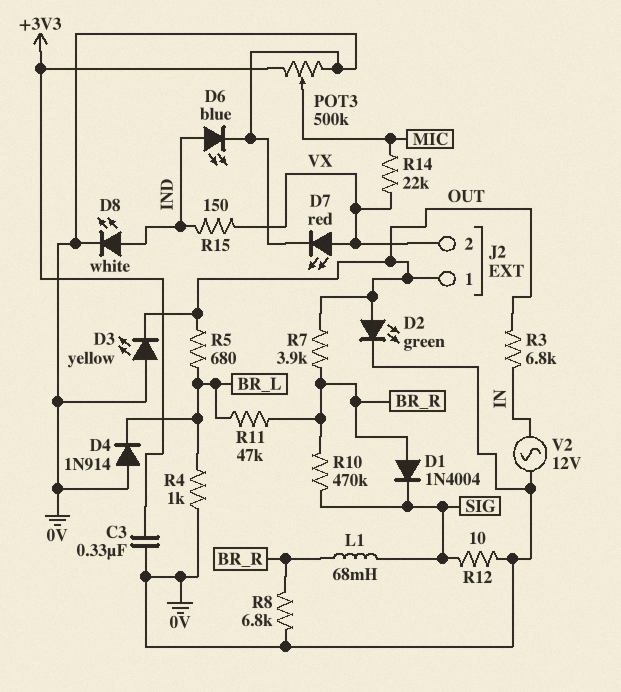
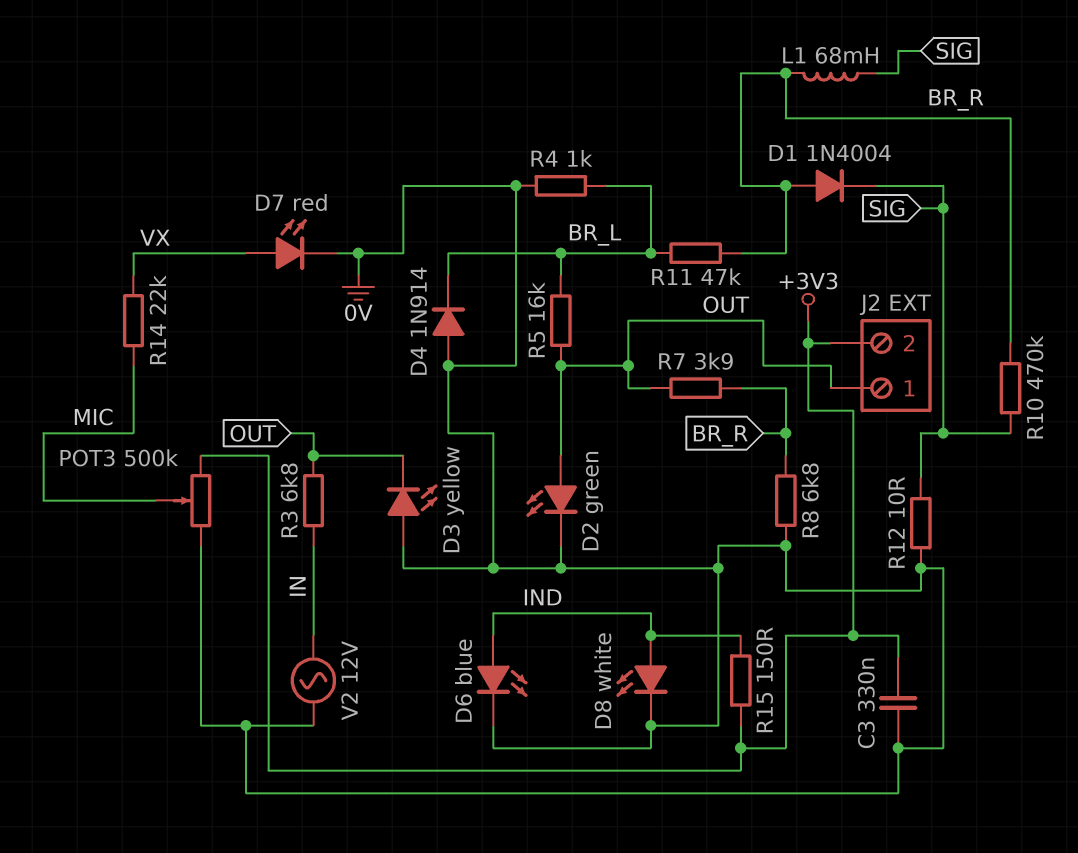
J2 pin 2: VX -> +3V3
R5: 680 (BR_L, OUT) -> 16k (BR_L, OUT)
R15: 150 (IND, VX) -> 150 (+3V3, IND)

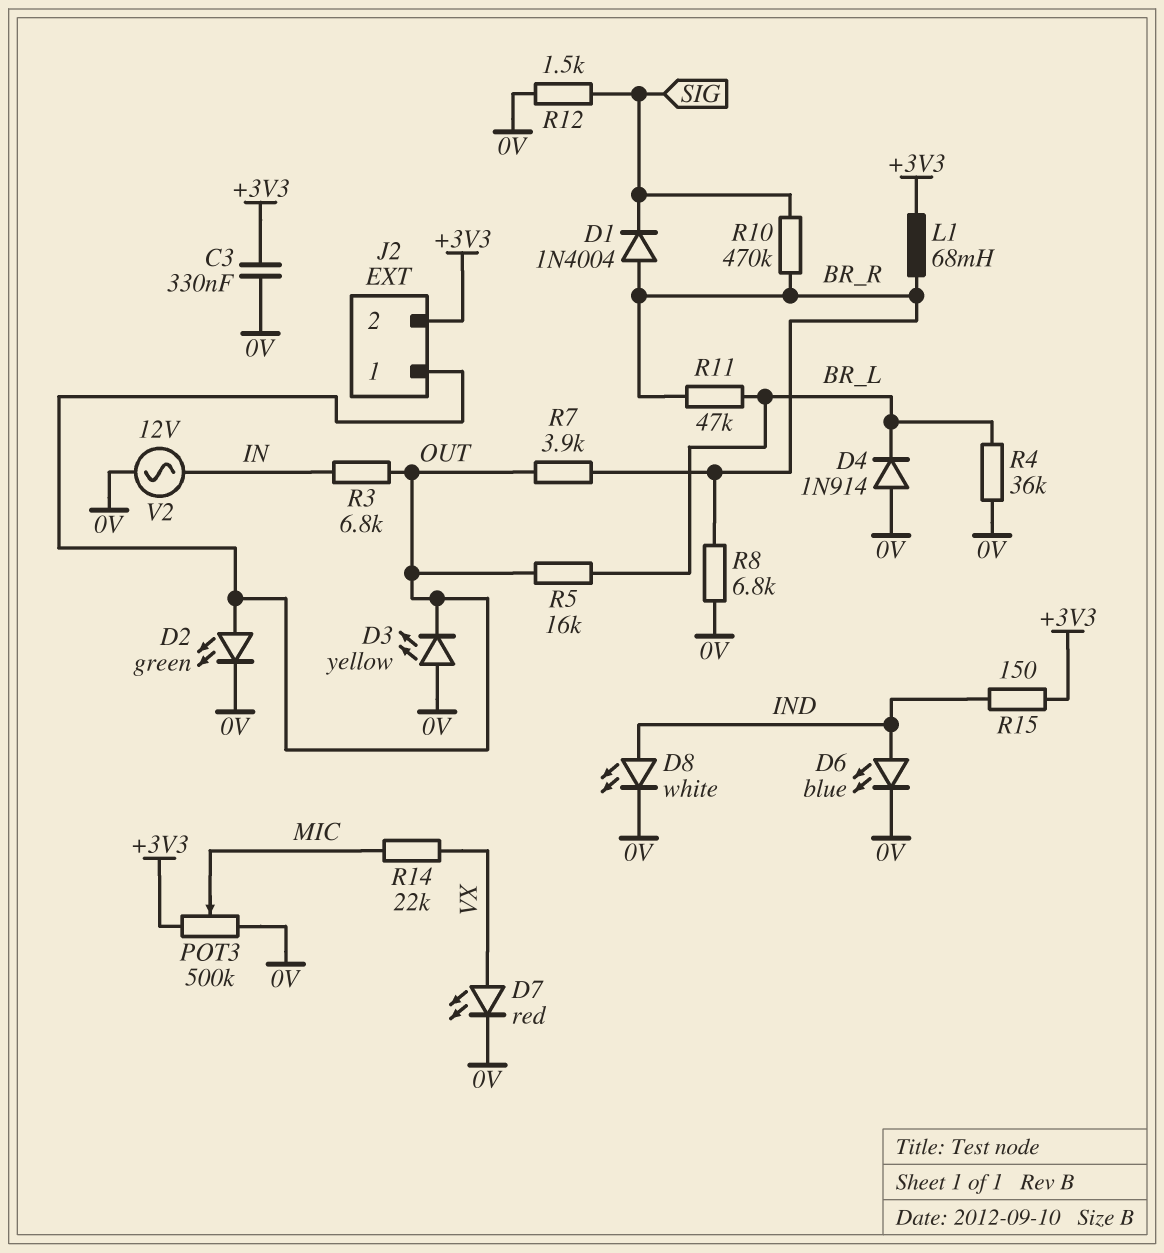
L1: 68mH (BR_R, SIG) -> 68mH (+3V3, BR_R)
R4: 1k (0V, BR_L) -> 36k (0V, BR_L)
R12: 10 (0V, SIG) -> 1.5k (0V, SIG)

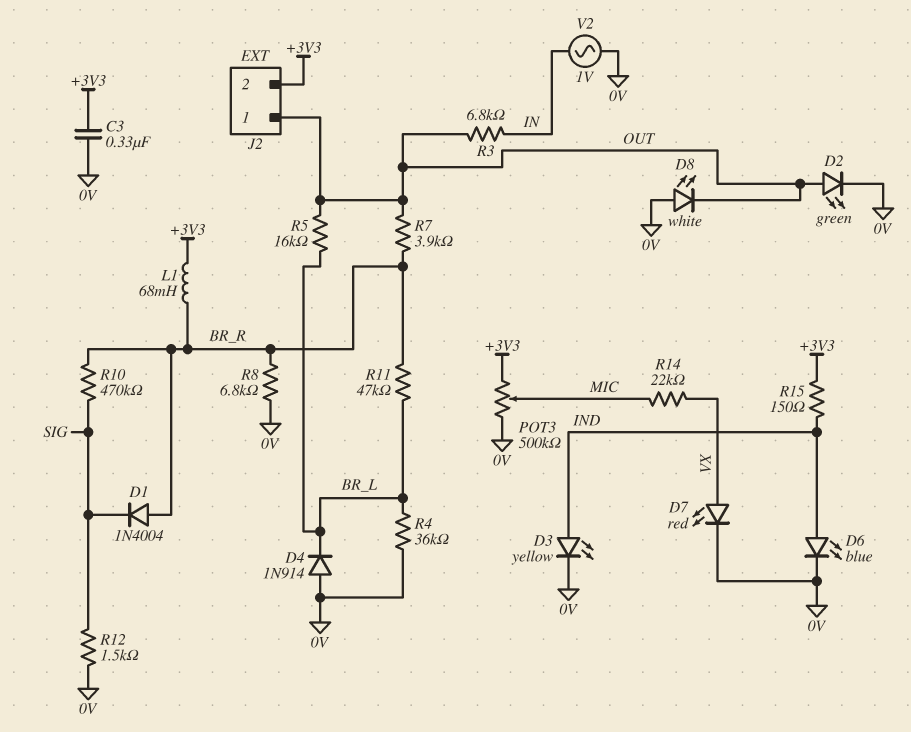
D3: LED yellow (A 0V, K OUT) -> LED yellow (A IND, K 0V)
D8: LED white (A IND, K 0V) -> LED white (A 0V, K OUT)
V2: AC 12V (0V, IN) -> AC 1V (0V, IN)

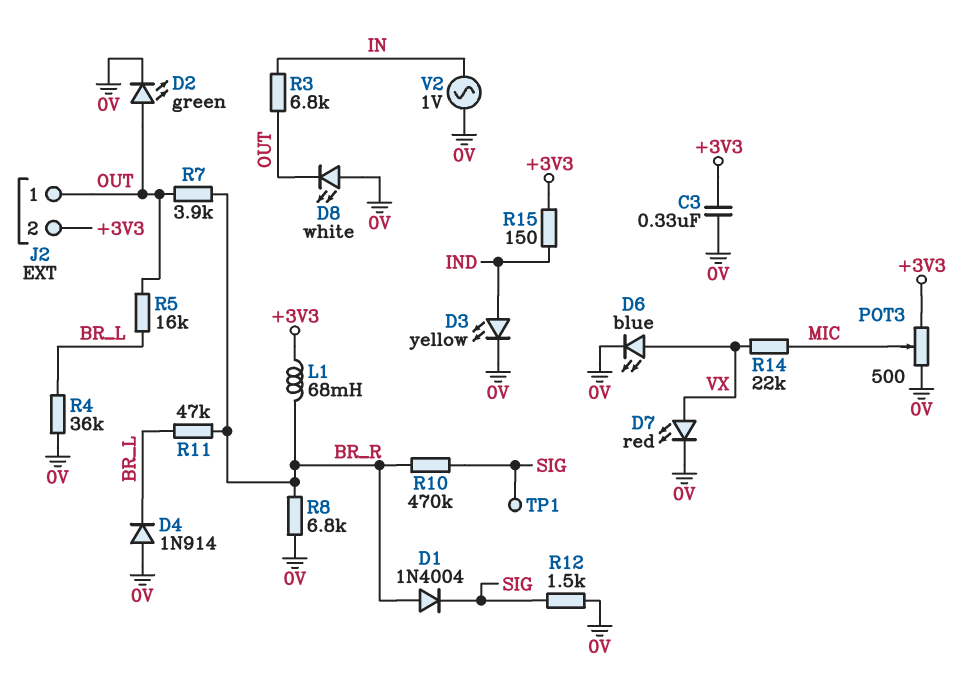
D6: LED blue (A IND, K 0V) -> LED blue (A VX, K 0V)
POT3: 500k (+3V3, 0V, wiper MIC) -> 500 (+3V3, 0V, wiper MIC)
TP1: none -> test point (SIG)

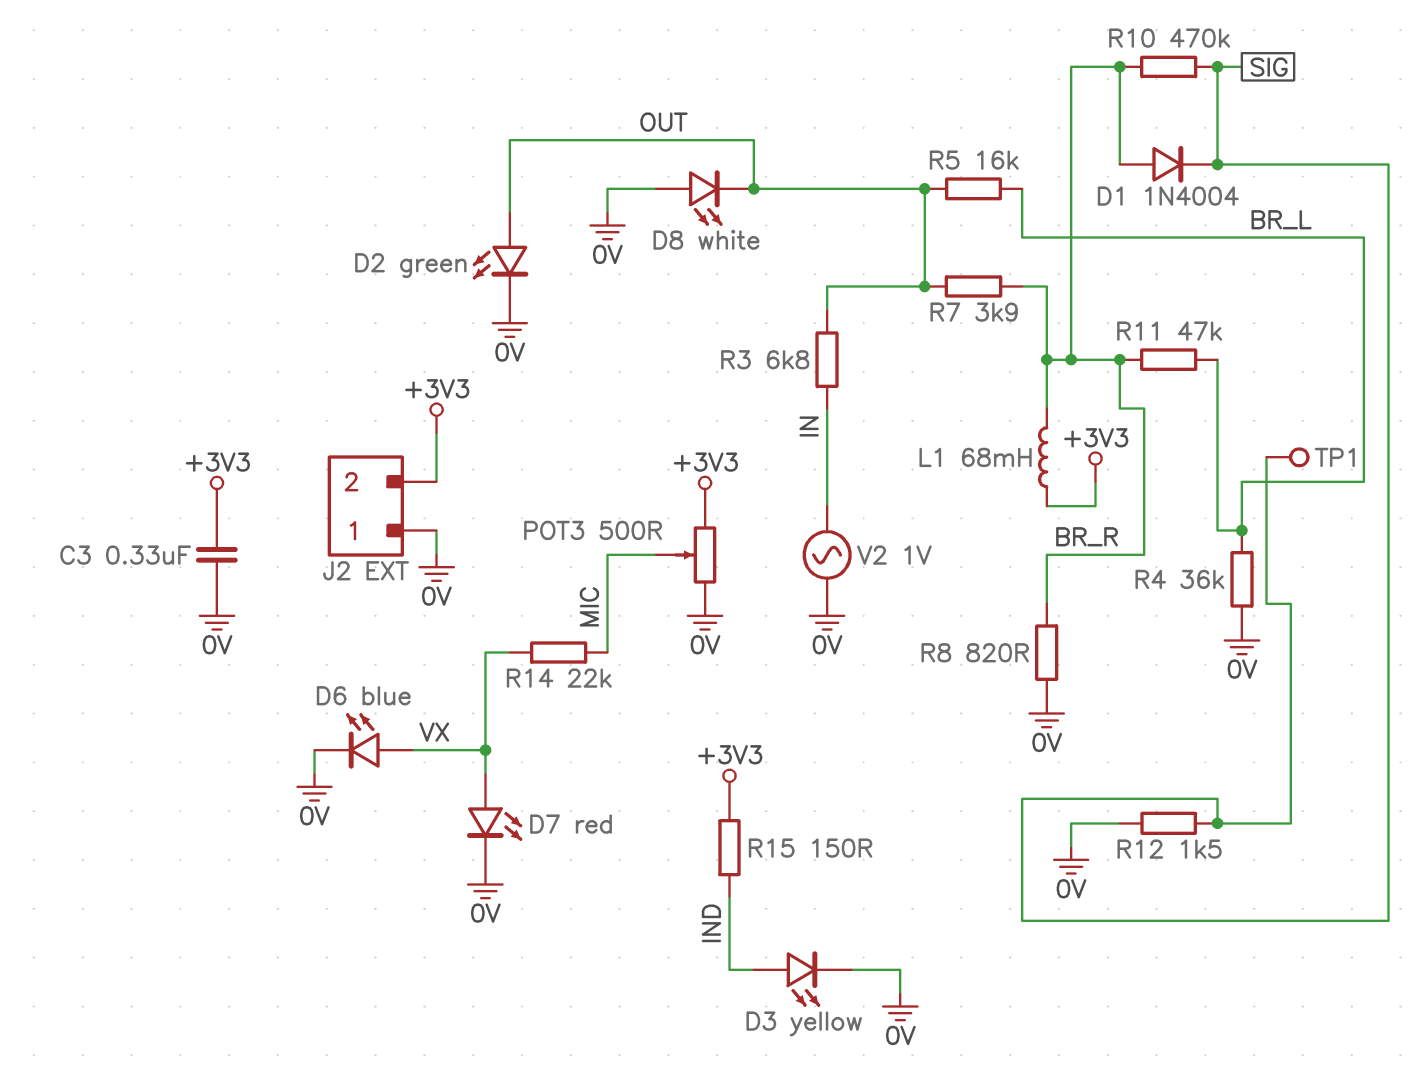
D4: diode 1N914 (A 0V, K BR_L) -> none
J2 pin 1: OUT -> 0V
R8: 6.8k (0V, BR_R) -> 820 (0V, BR_R)

